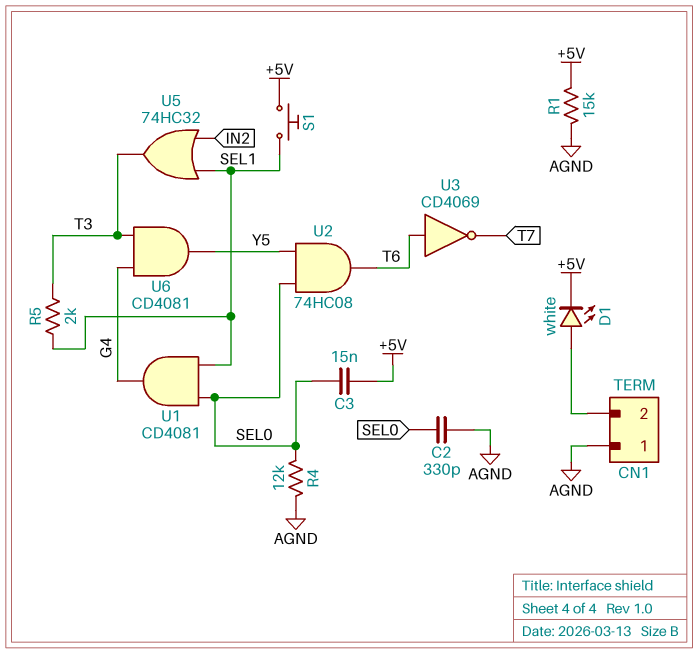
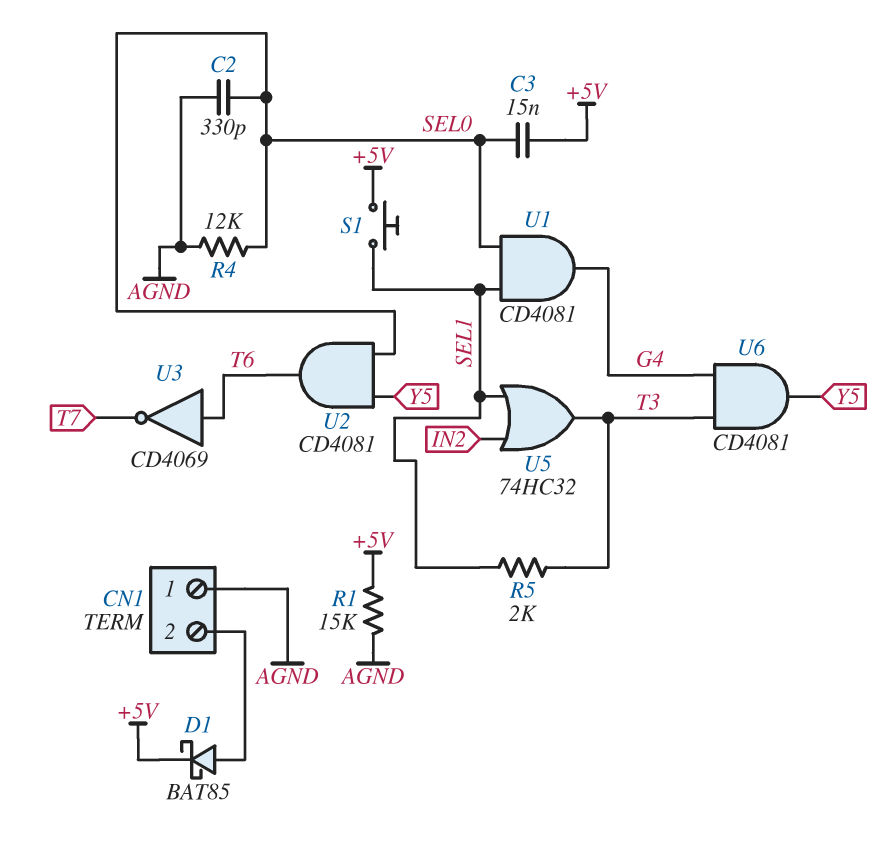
D1: LED white (A CN1/2, K +5V) -> schottky BAT85 (A CN1/2, K +5V)
U2: AND 74HC08 (in SEL0, in Y5, out T6) -> AND CD4081 (in SEL0, in Y5, out T6)

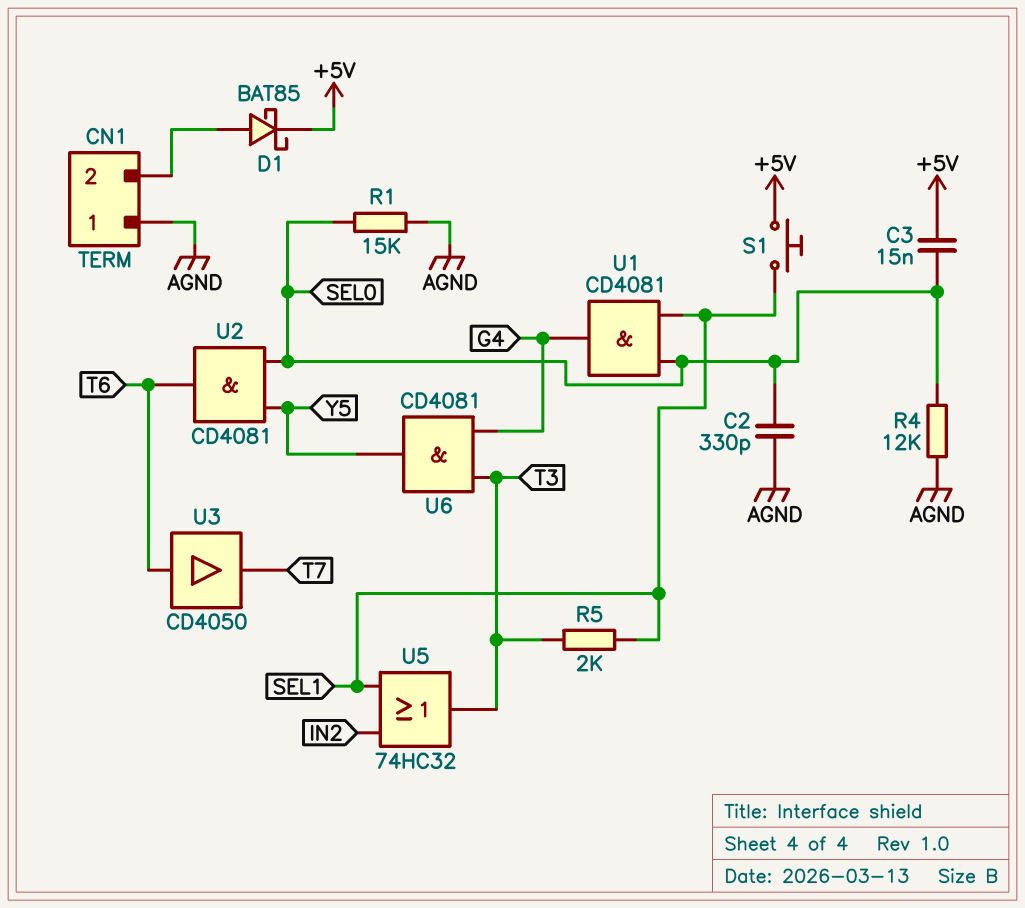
R1: 15k (+5V, AGND) -> 15k (AGND, SEL0)
U3: NOT CD4069 (in T6, out T7) -> buffer CD4050 (in T6, out T7)

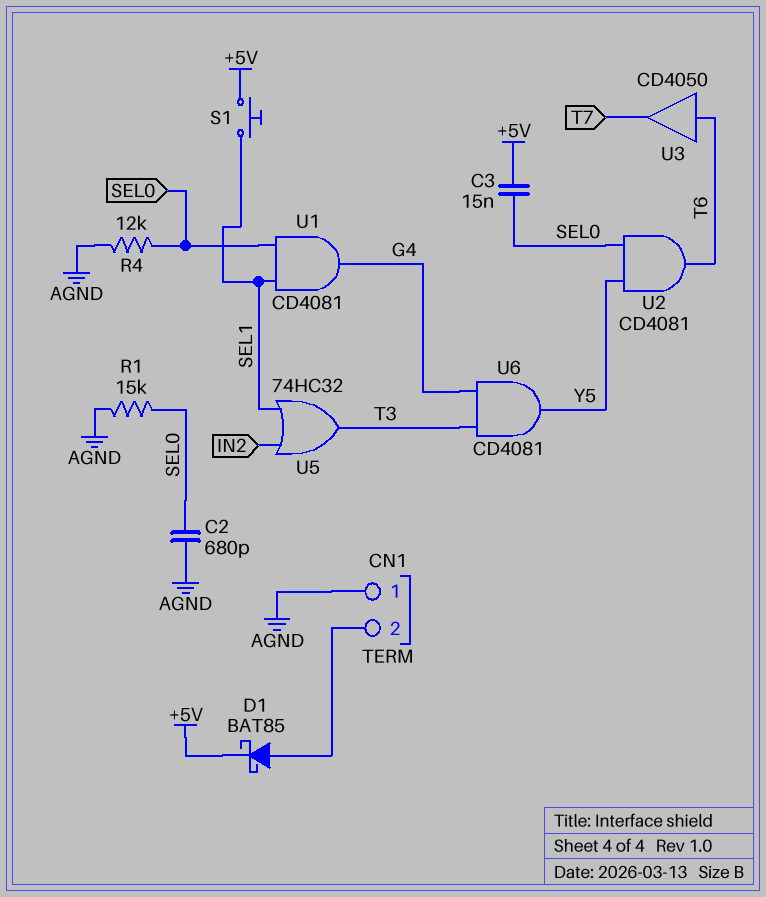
C2: 330pF (AGND, SEL0) -> 680pF (AGND, SEL0)
R5: 2k (SEL1, T3) -> none

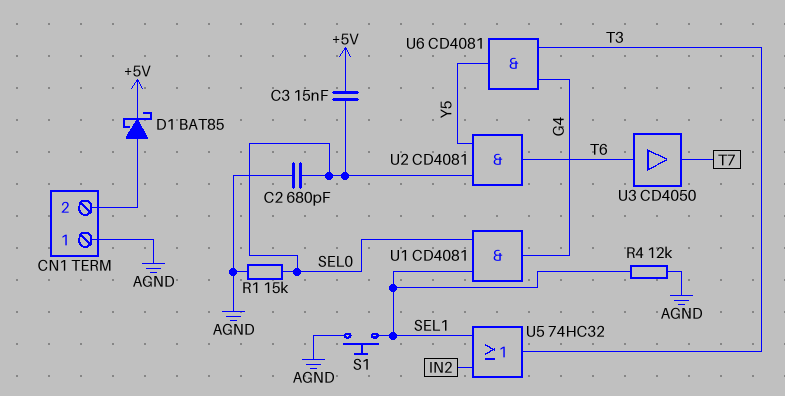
R4: 12k (AGND, SEL0) -> 12k (AGND, SEL1)
S1: button (+5V, SEL1) -> button (AGND, SEL1)

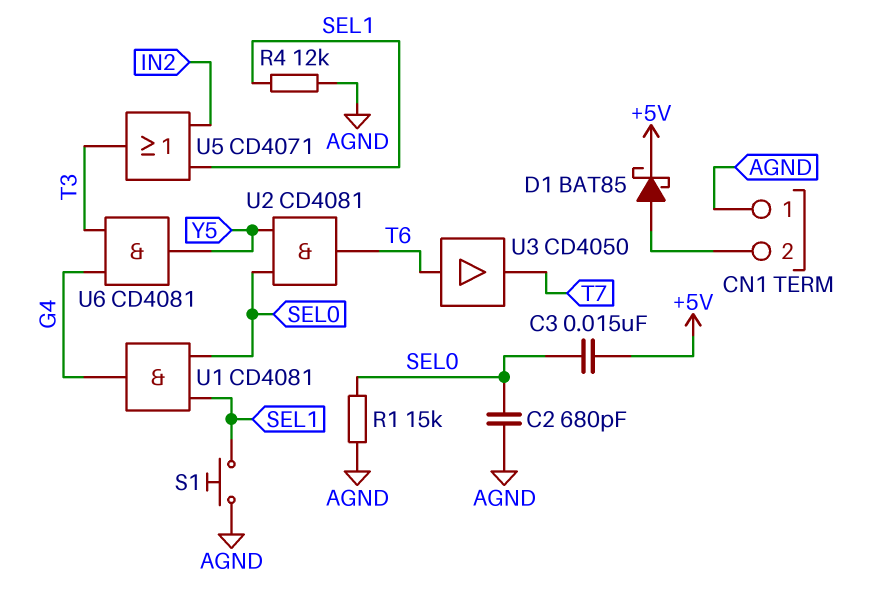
U5: OR 74HC32 (in IN2, in SEL1, out T3) -> OR CD4071 (in IN2, in SEL1, out T3)

